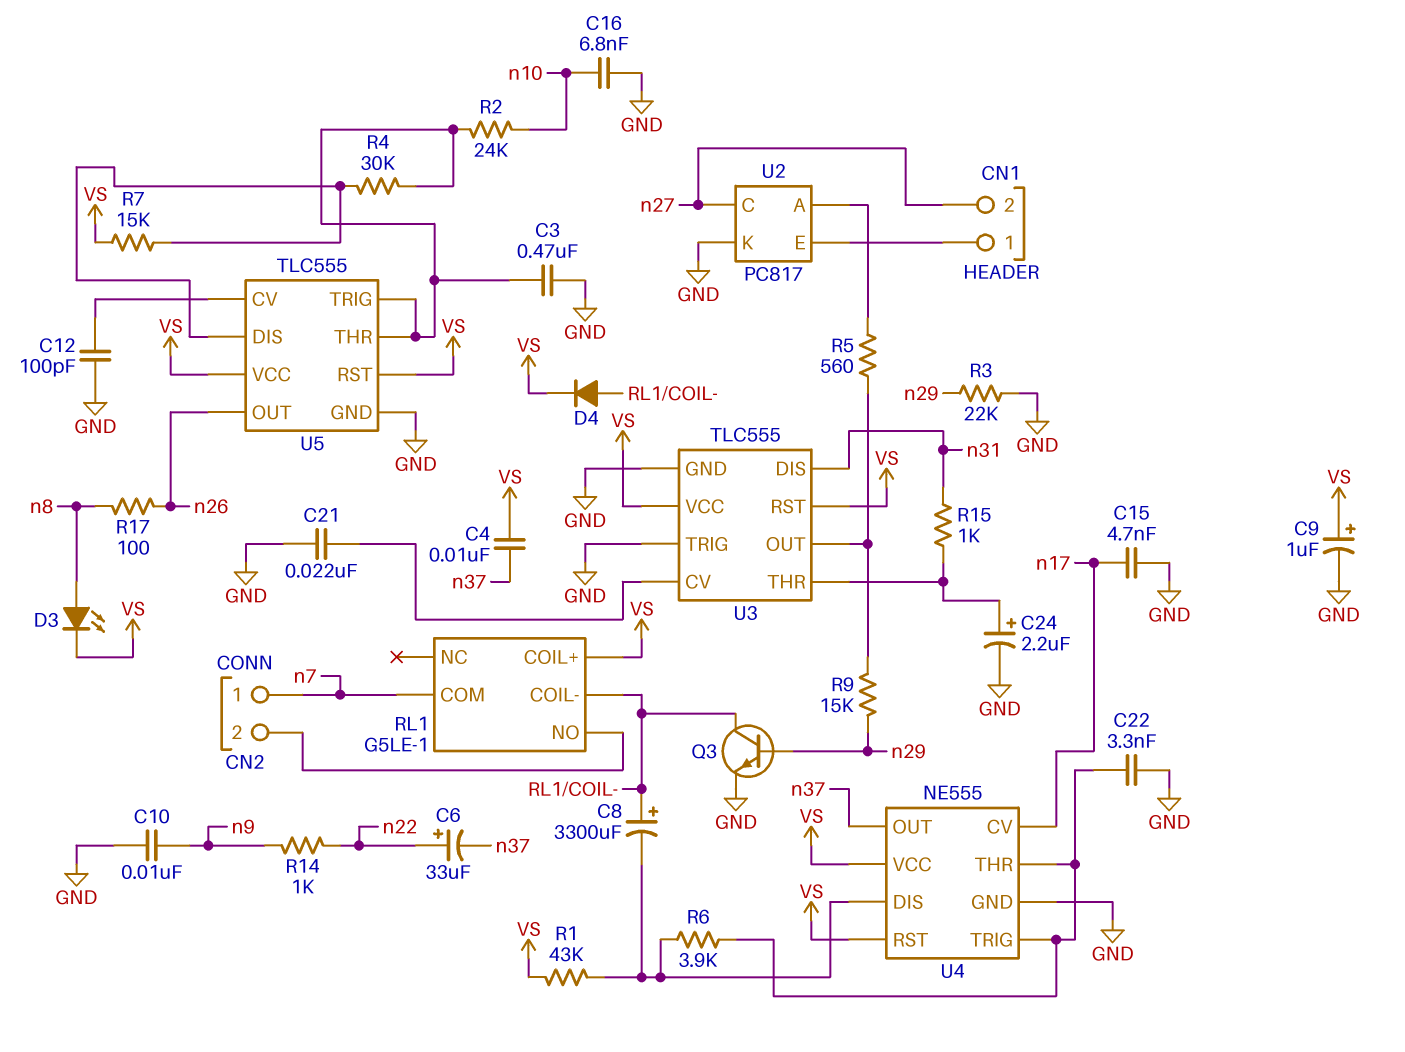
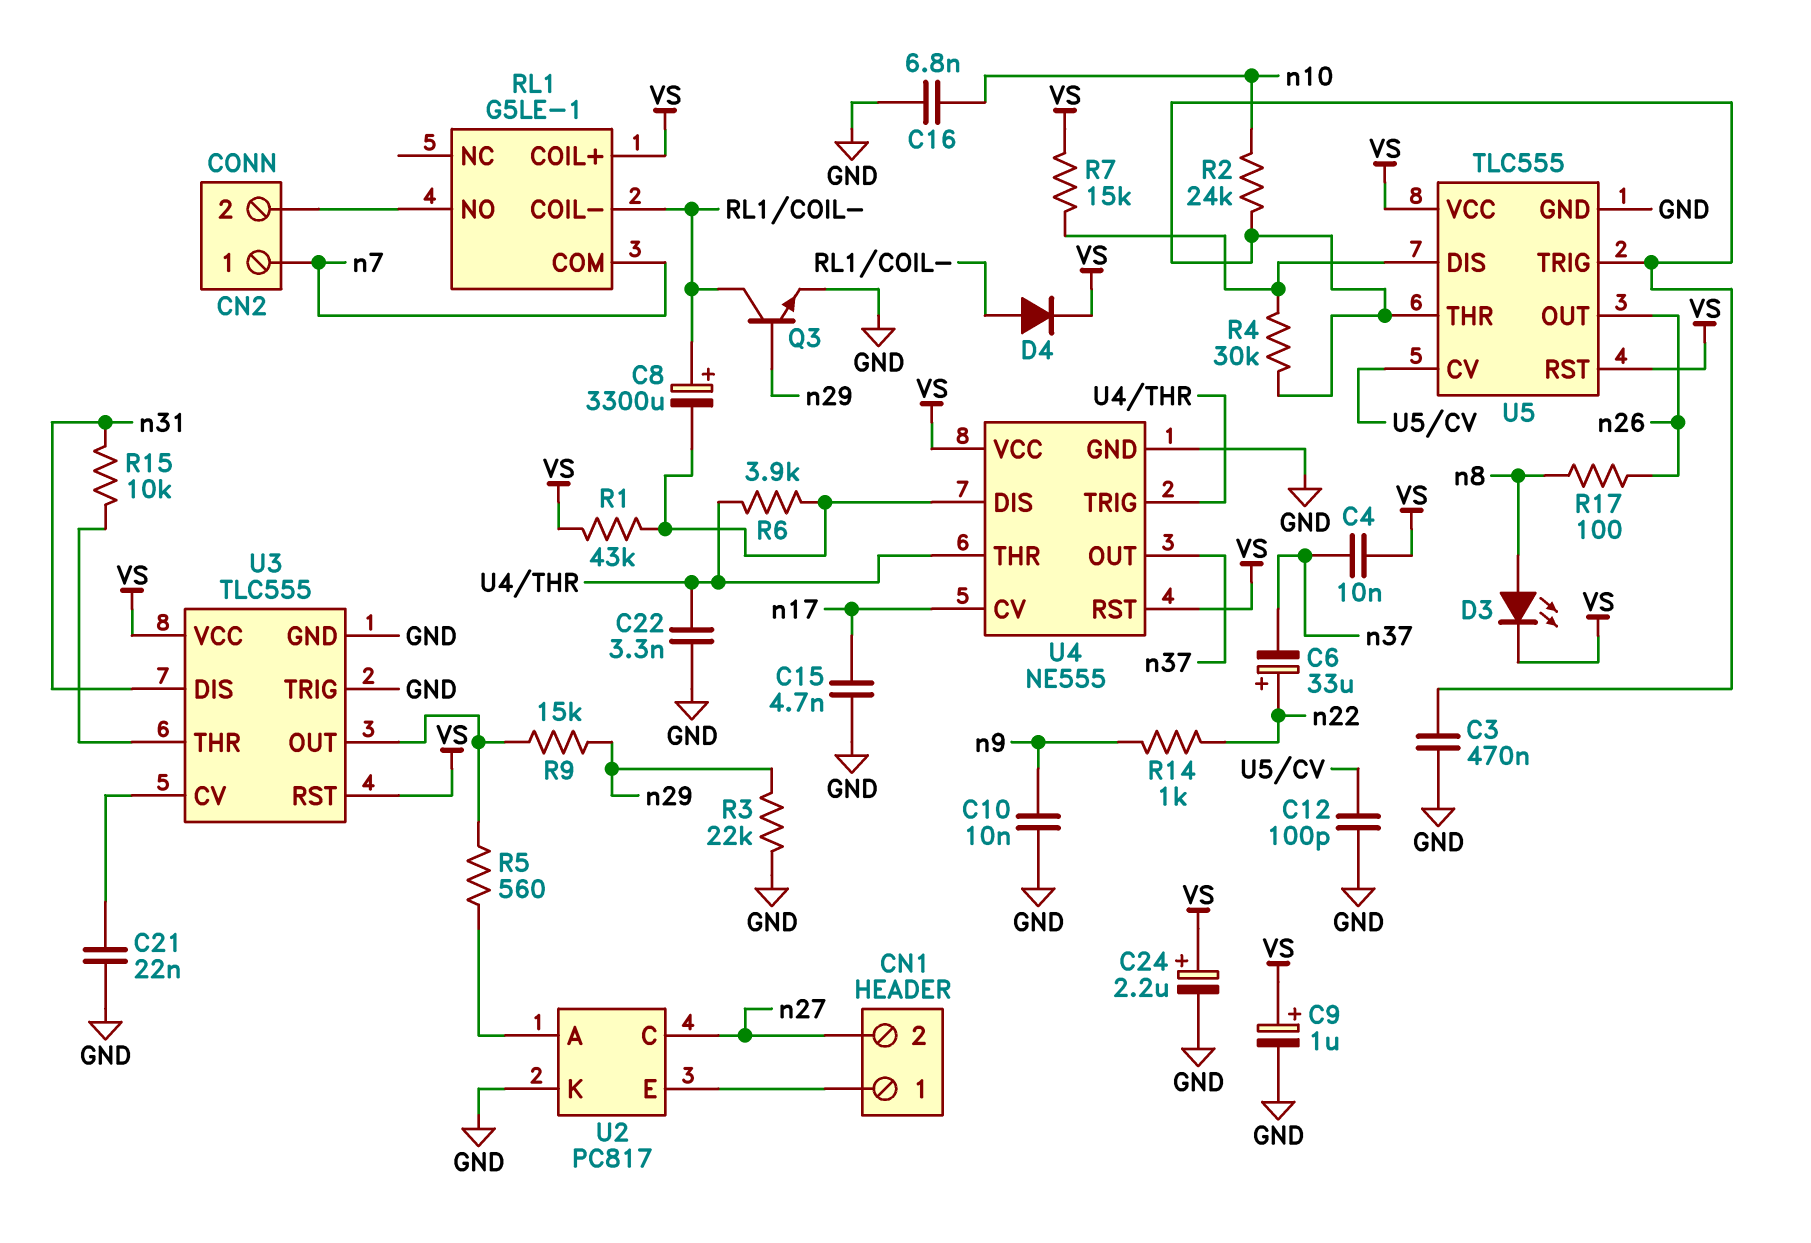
C24: 2.2uF (plus U3/THR, minus GND) -> 2.2uF (plus VS, minus GND)
R15: 1k (U3/THR, n31) -> 10k (U3/THR, n31)

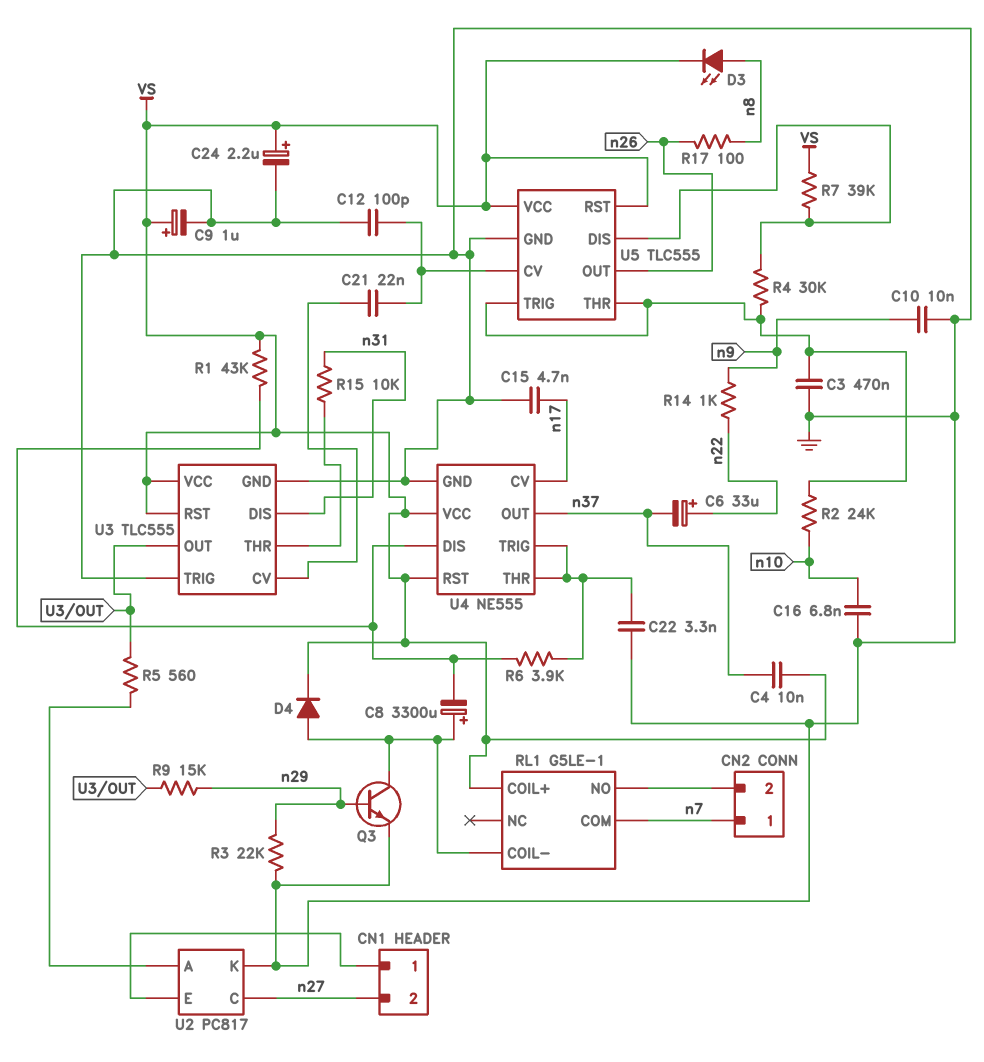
C21: 22nF (GND, U3/CV) -> 22nF (U3/CV, U5/CV)
R7: 15k (U5/DIS, VS) -> 39k (U5/DIS, VS)

